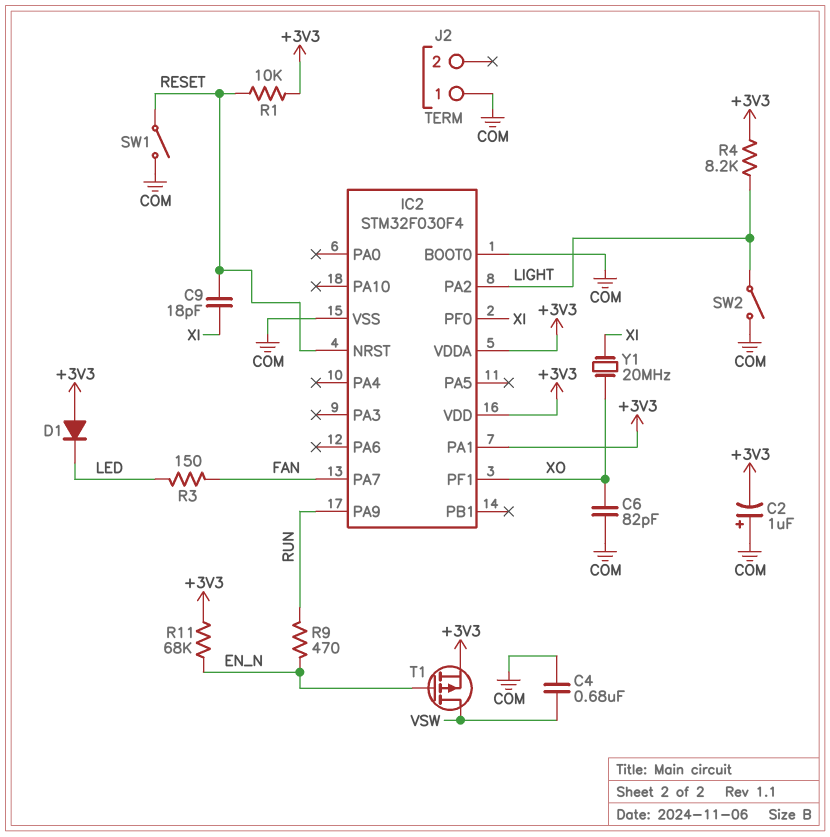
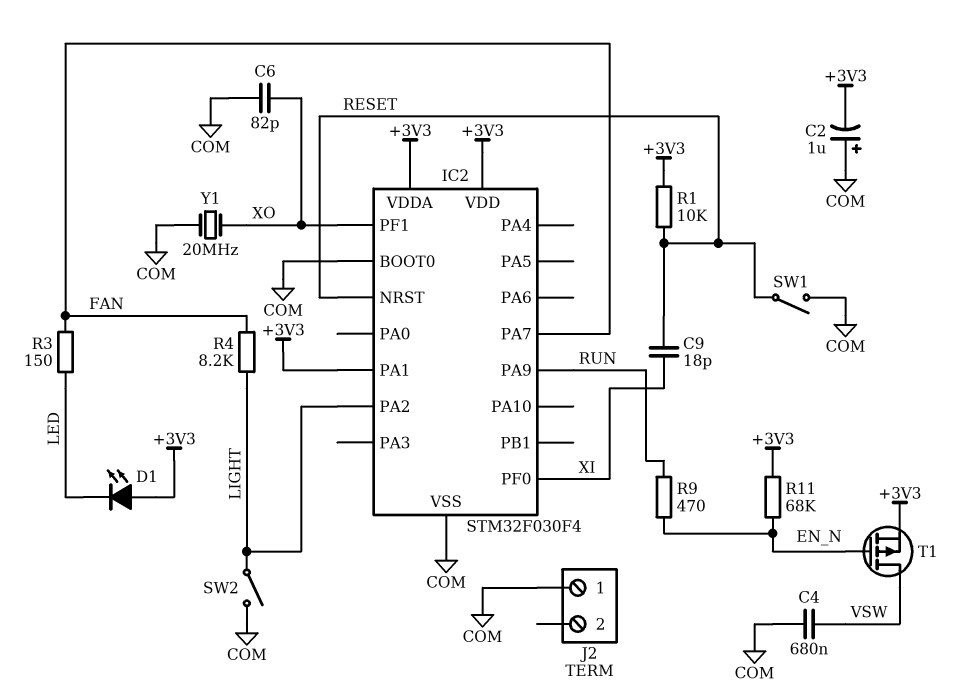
D1: diode (A +3V3, K LED) -> LED (A +3V3, K LED)
R4: 8.2k (+3V3, LIGHT) -> 8.2k (FAN, LIGHT)
Y1: 20MHz (XI, XO) -> 20MHz (COM, XO)

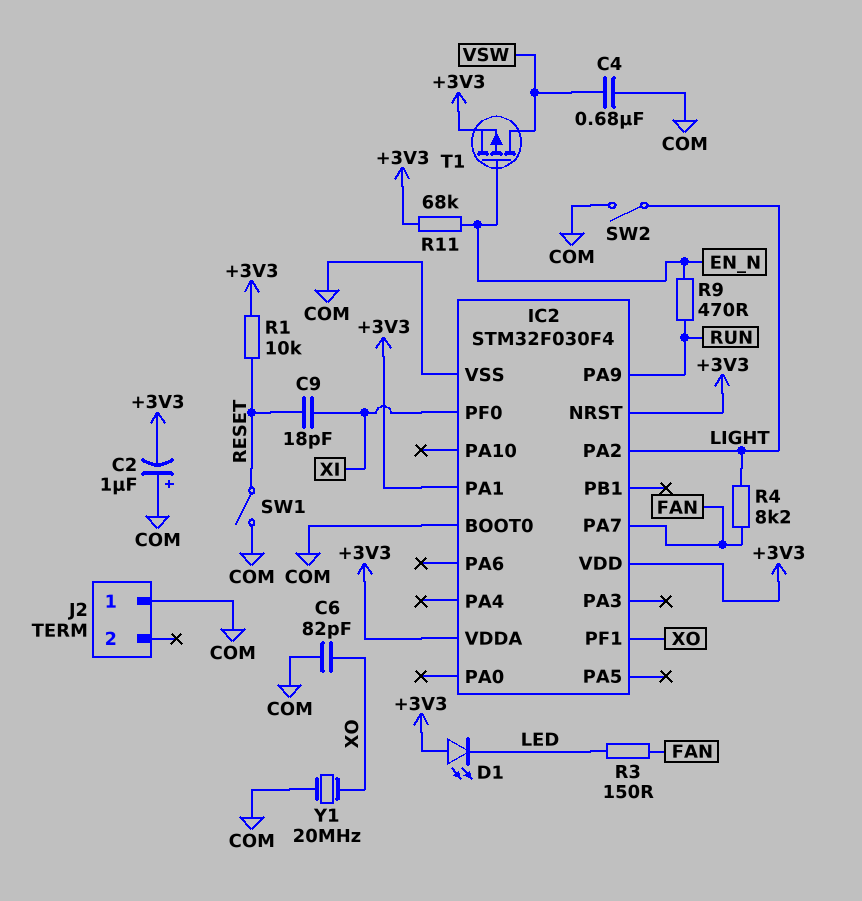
IC2 pin NRST: RESET -> +3V3

